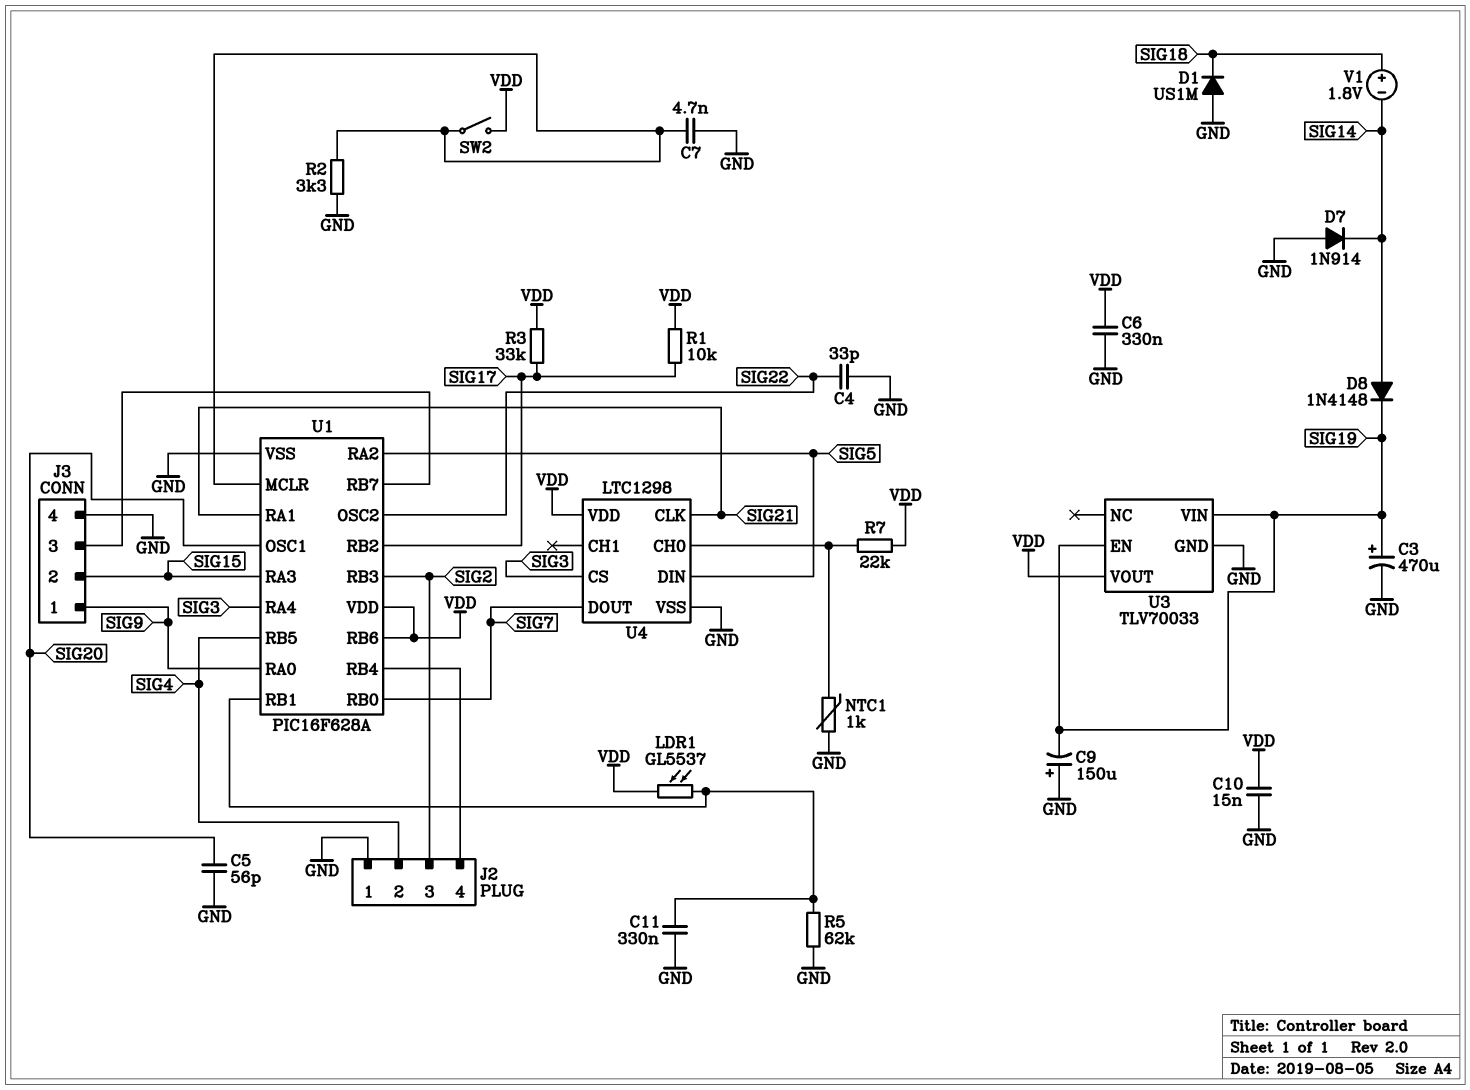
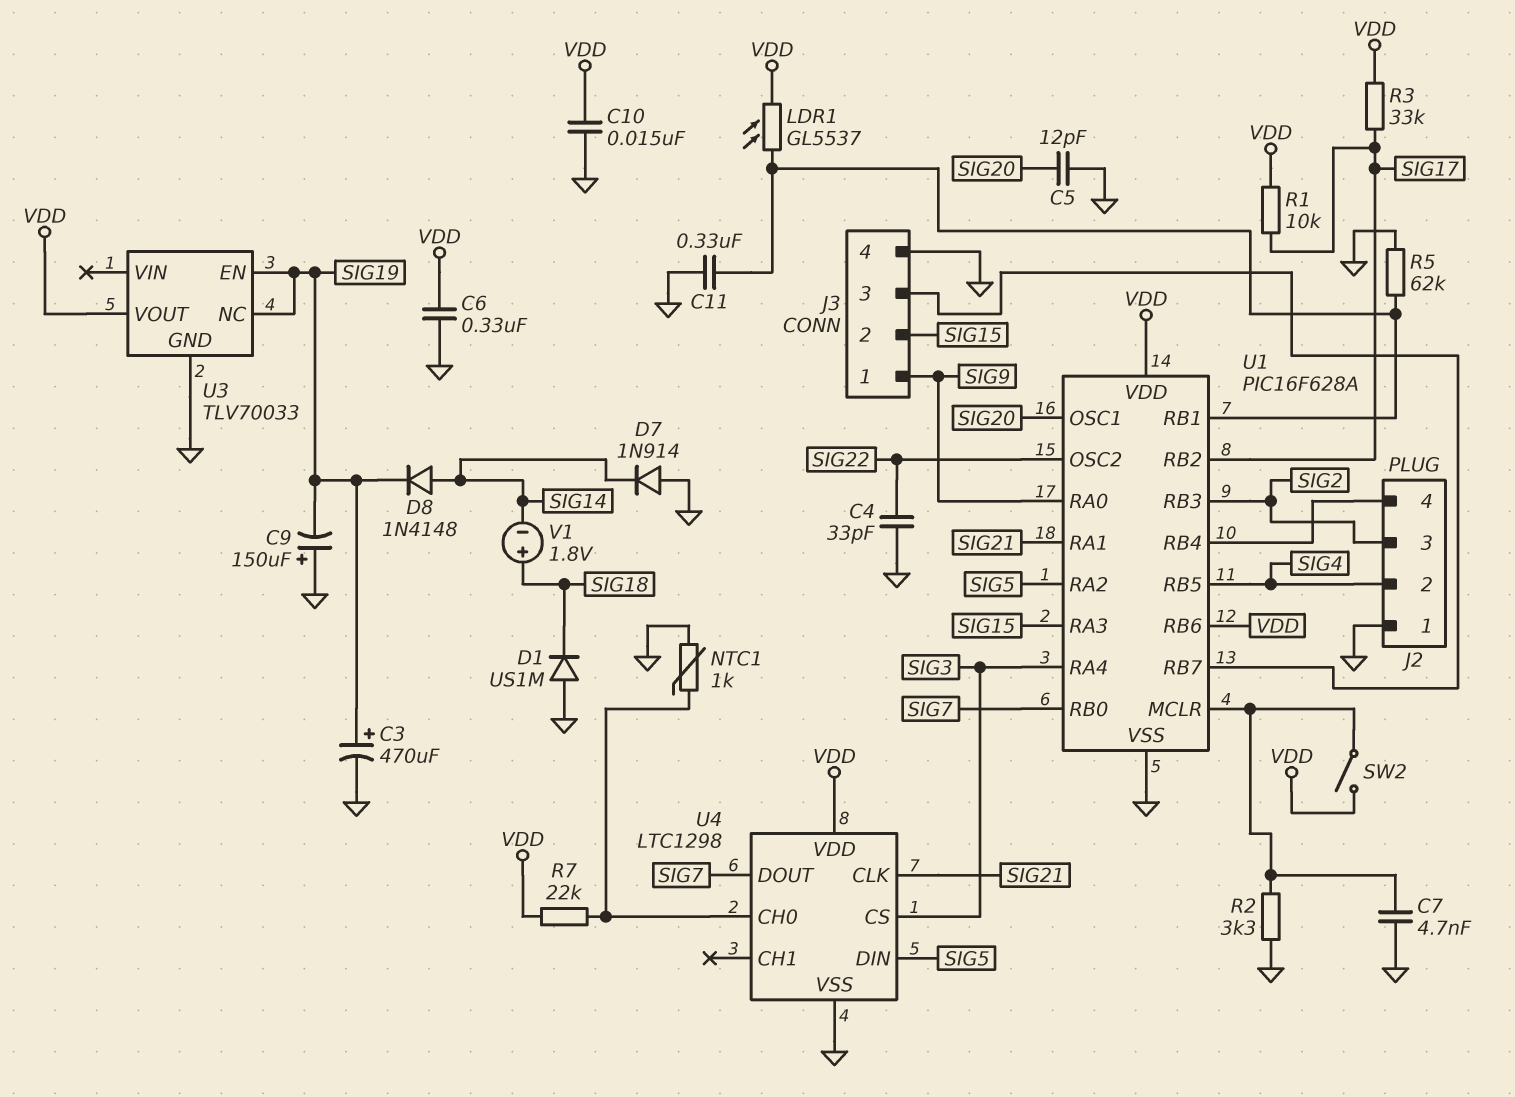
C5: 56pF (GND, SIG20) -> 12pF (GND, SIG20)
U3 pin NC: none -> SIG19
U3 pin VIN: SIG19 -> none

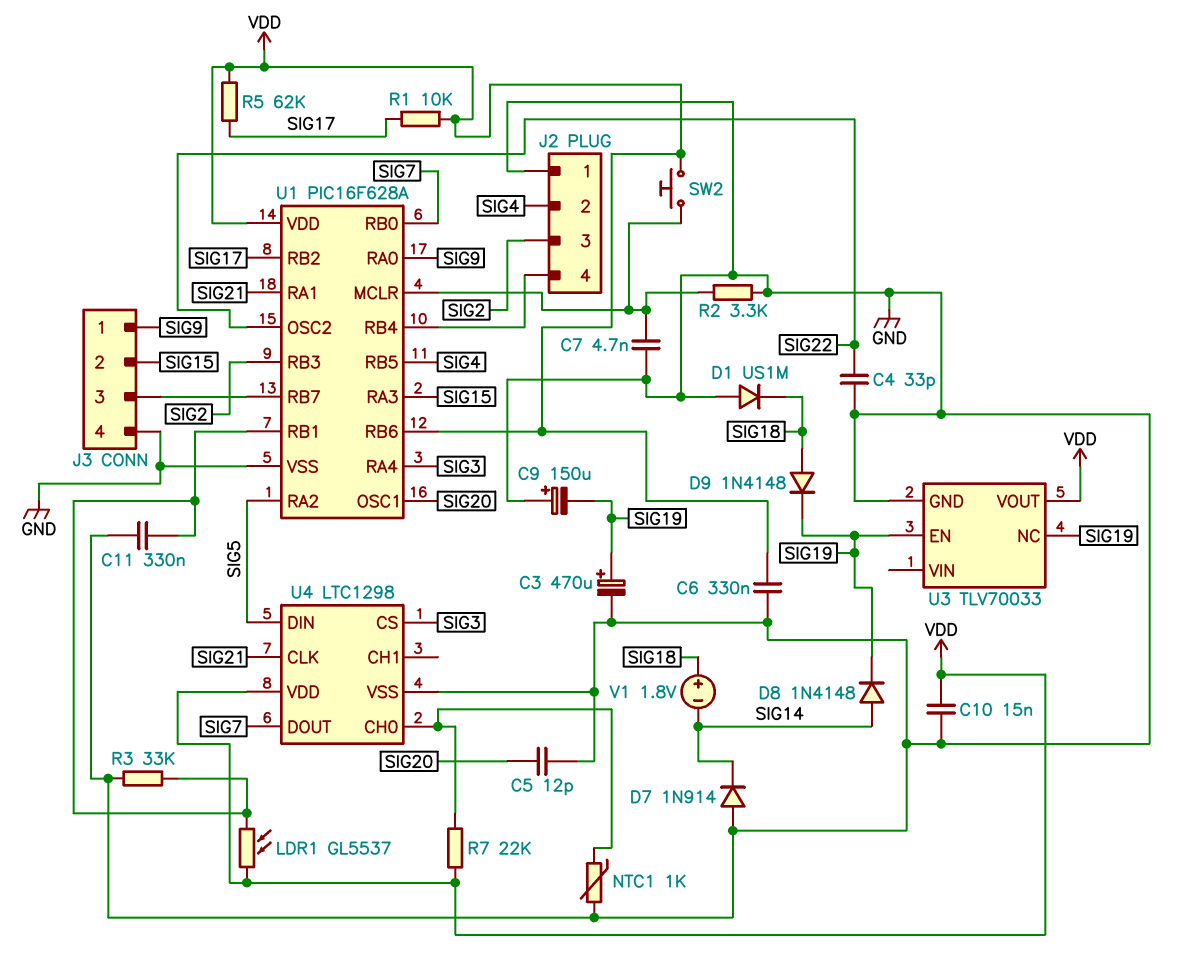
D9: none -> diode 1N4148 (A SIG18, K SIG19)
R3: 33k (SIG17, VDD) -> 33k (GND, U1/RB1)
R5: 62k (GND, U1/RB1) -> 62k (SIG17, VDD)
SW2: switch (U1/MCLR, VDD) -> button (U1/MCLR, VDD)

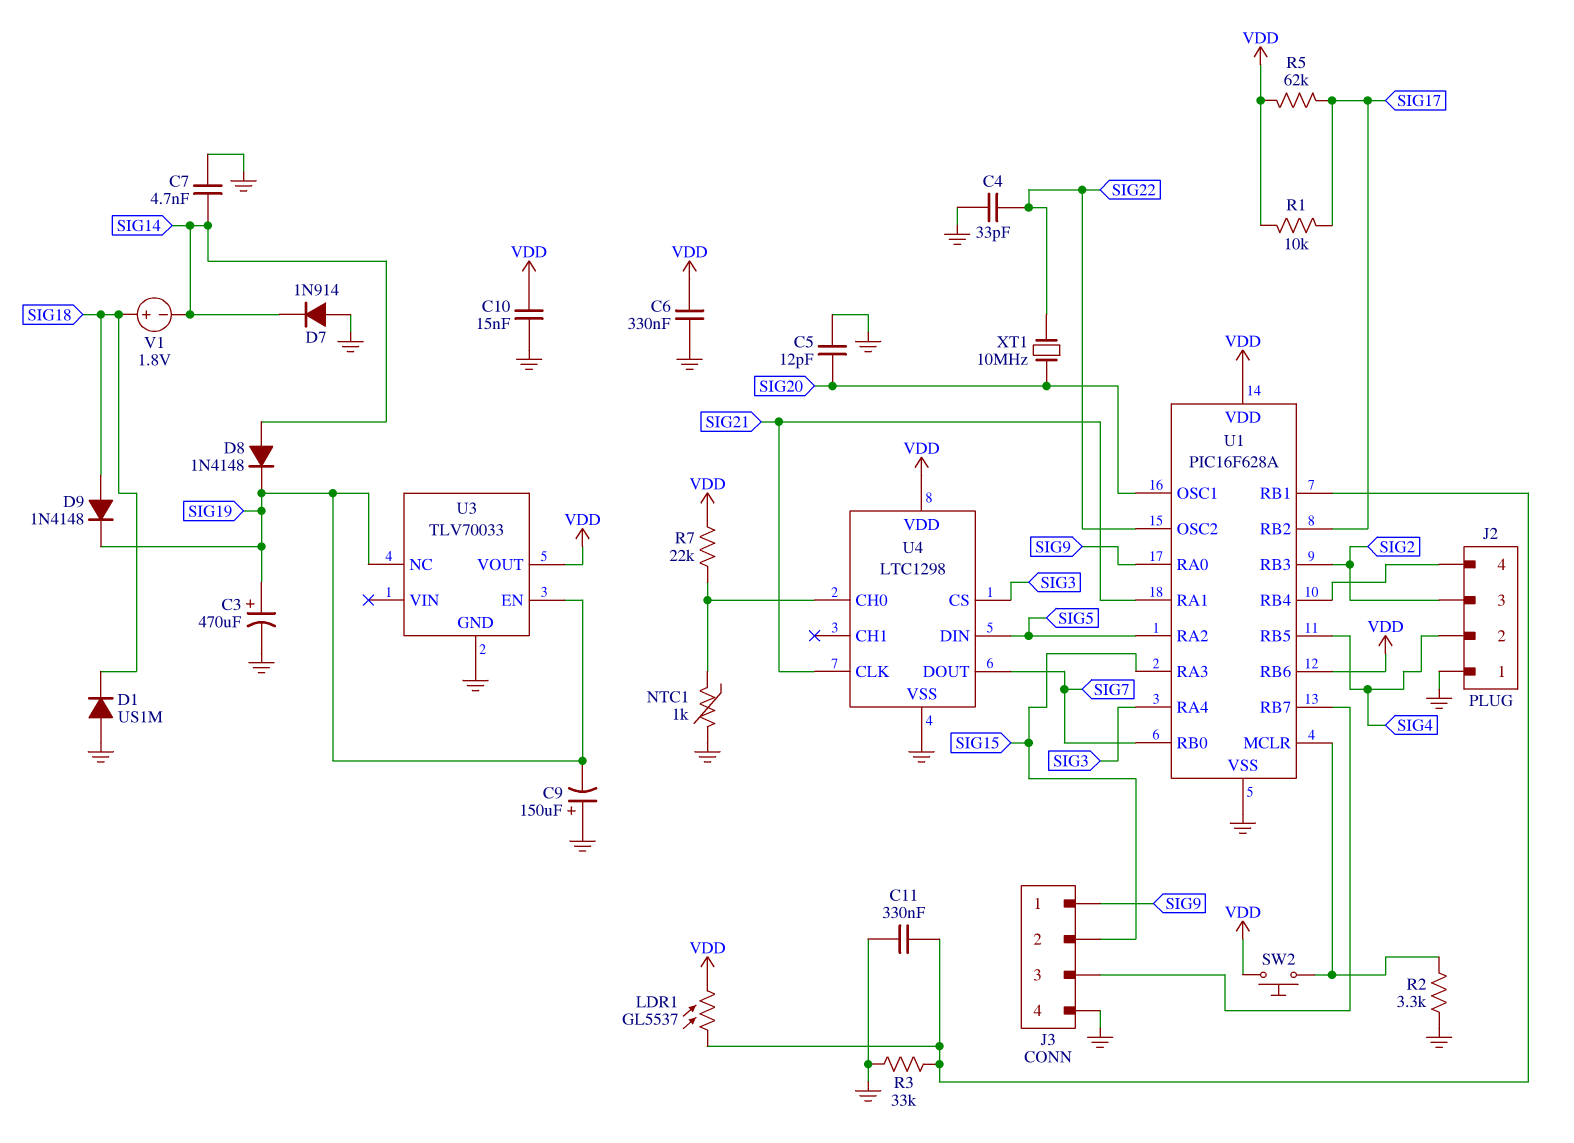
C7: 4.7nF (GND, U1/MCLR) -> 4.7nF (GND, SIG14)
XT1: none -> 10MHz (SIG20, SIG22)

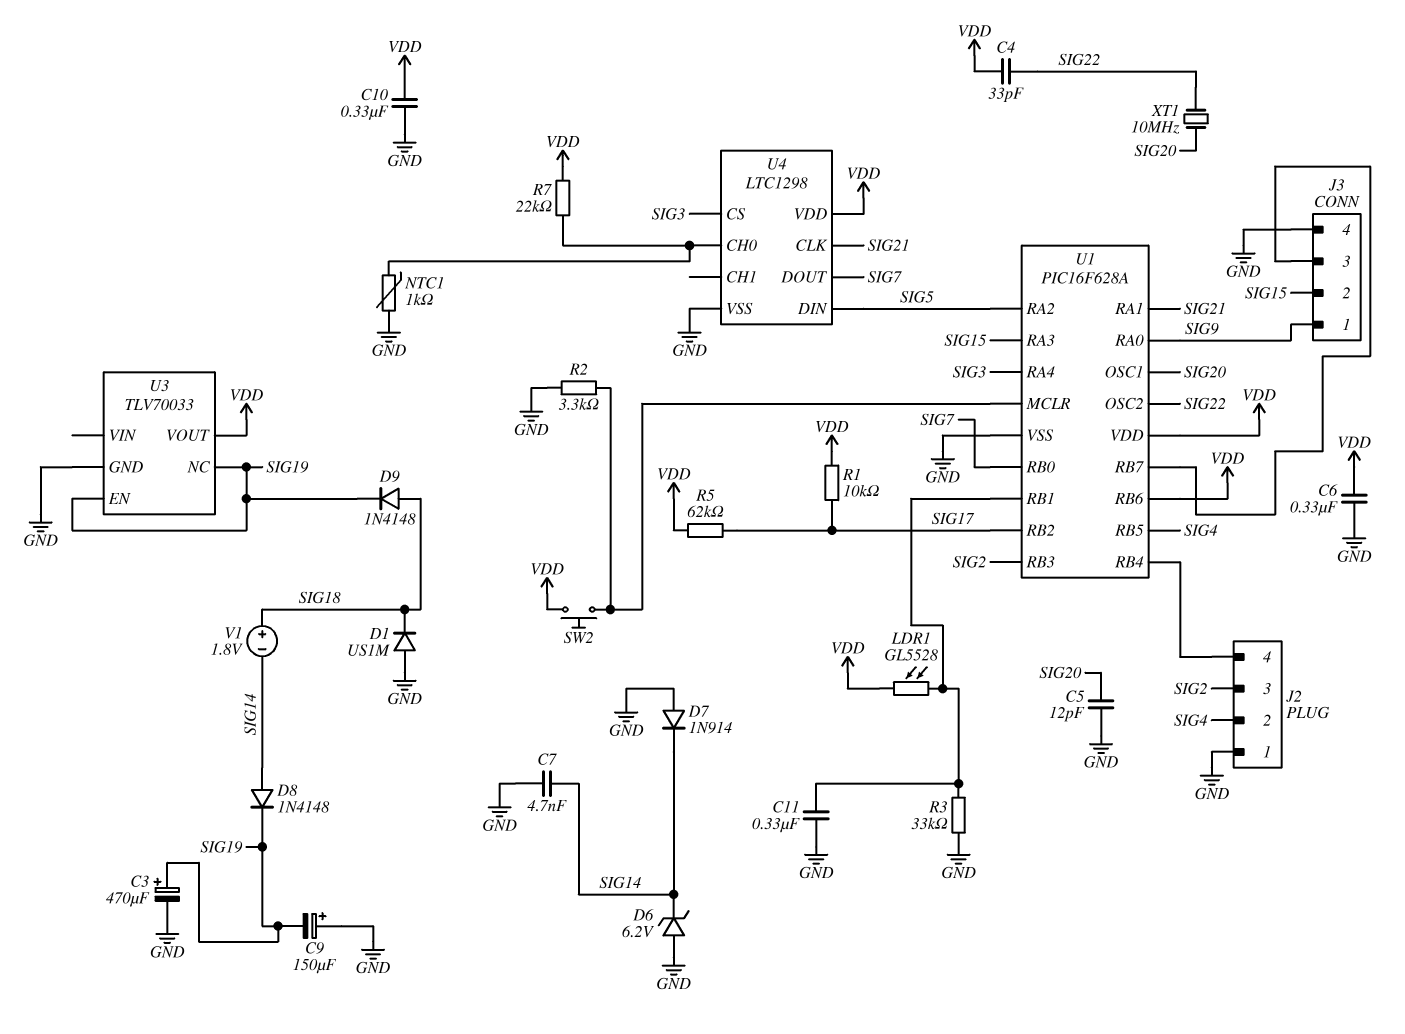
C4: 33pF (GND, SIG22) -> 33pF (SIG22, VDD)
C10: 15nF (GND, VDD) -> 330nF (GND, VDD)
D6: none -> zener 6.2V (A GND, K SIG14)
LDR1: GL5537 (U1/RB1, VDD) -> GL5528 (U1/RB1, VDD)

